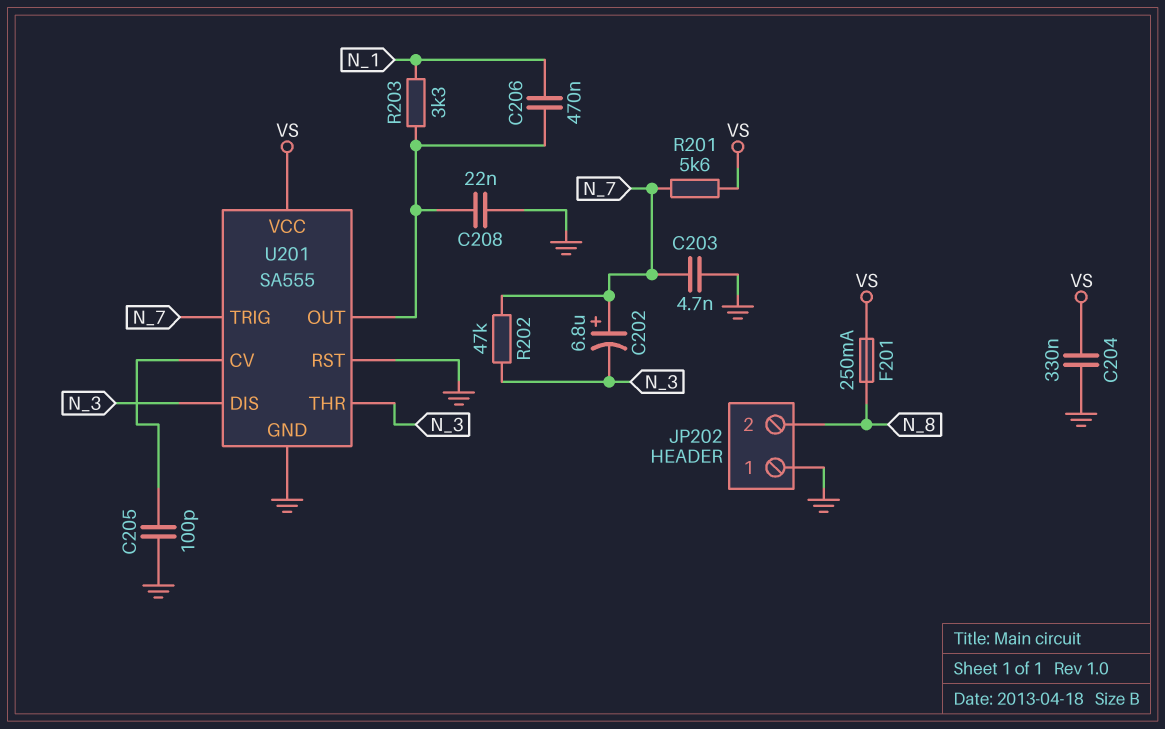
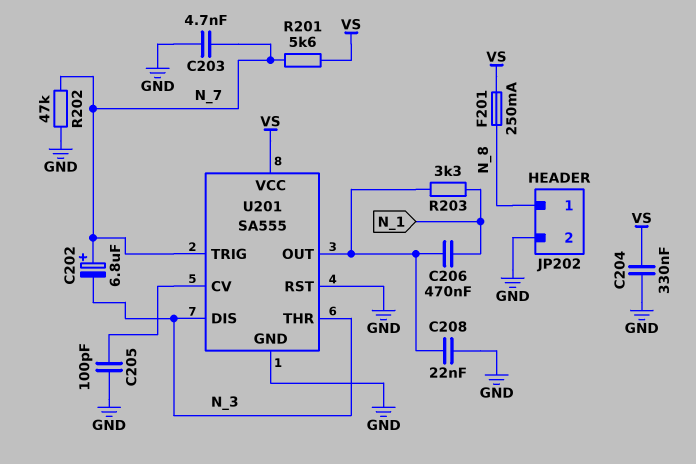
JP202 pin 1: GND -> N_8
JP202 pin 2: N_8 -> GND
R202: 47k (N_3, N_7) -> 47k (GND, N_7)

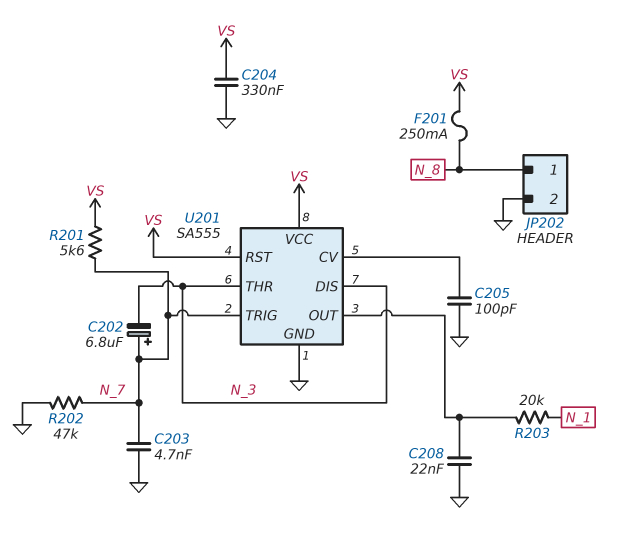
C206: 470nF (N_1, U201/OUT) -> none
R203: 3.3k (N_1, U201/OUT) -> 20k (N_1, U201/OUT)
U201 pin RST: GND -> VS

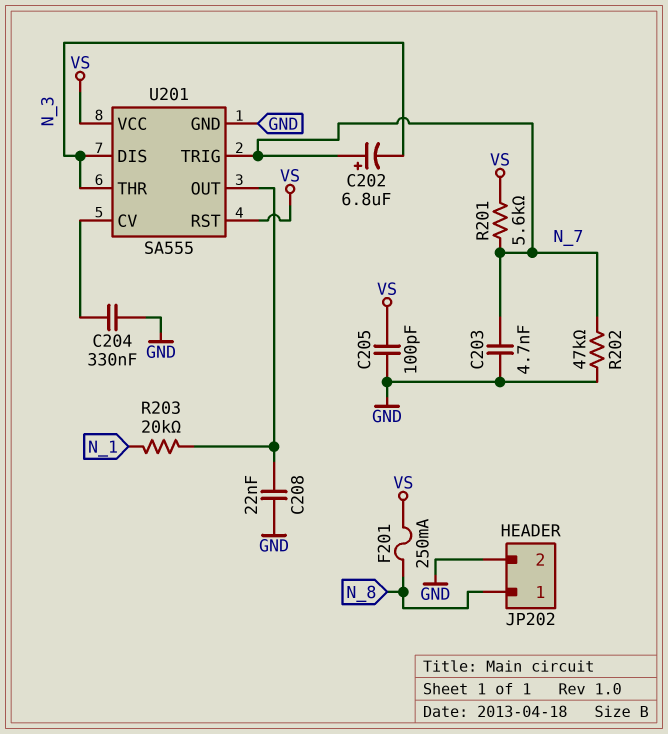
C204: 330nF (GND, VS) -> 330nF (GND, U201/CV)
C205: 100pF (GND, U201/CV) -> 100pF (GND, VS)

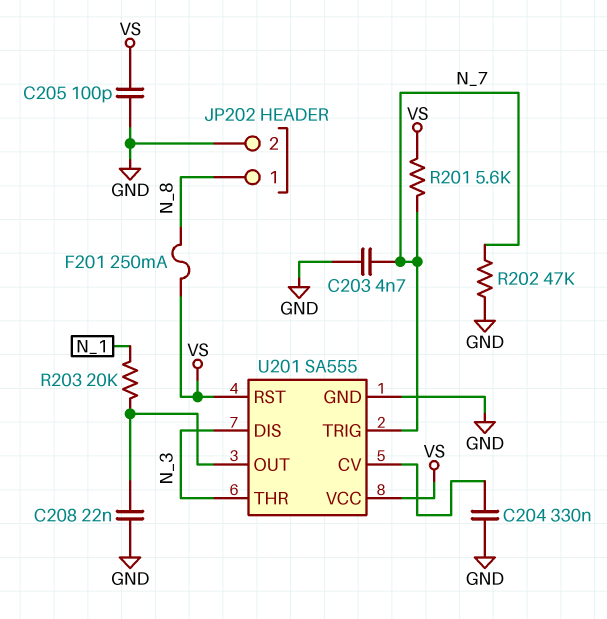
C202: 6.8uF (plus N_7, minus N_3) -> none

